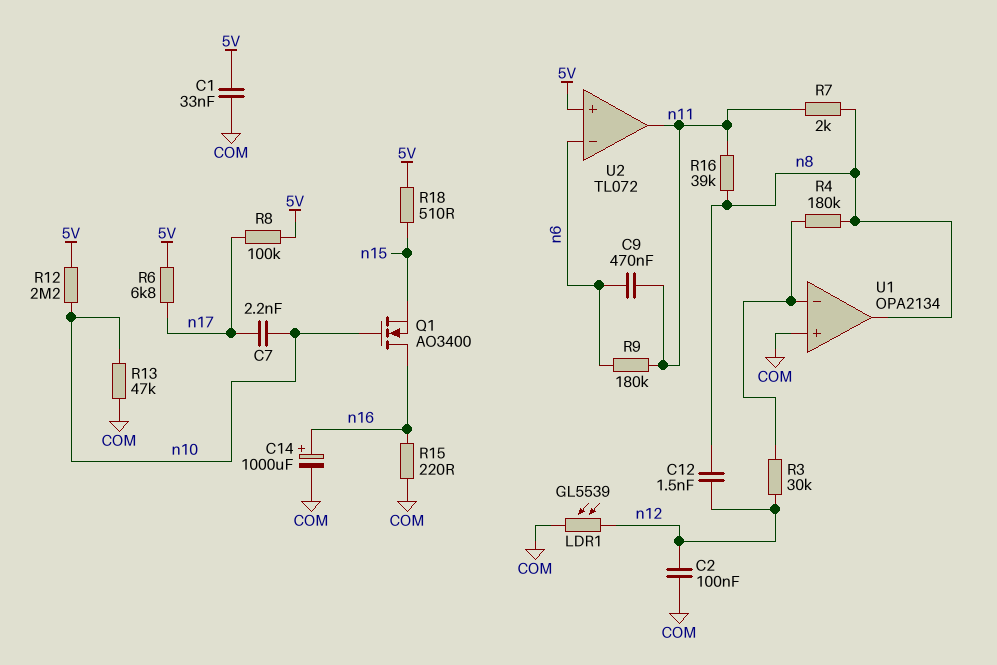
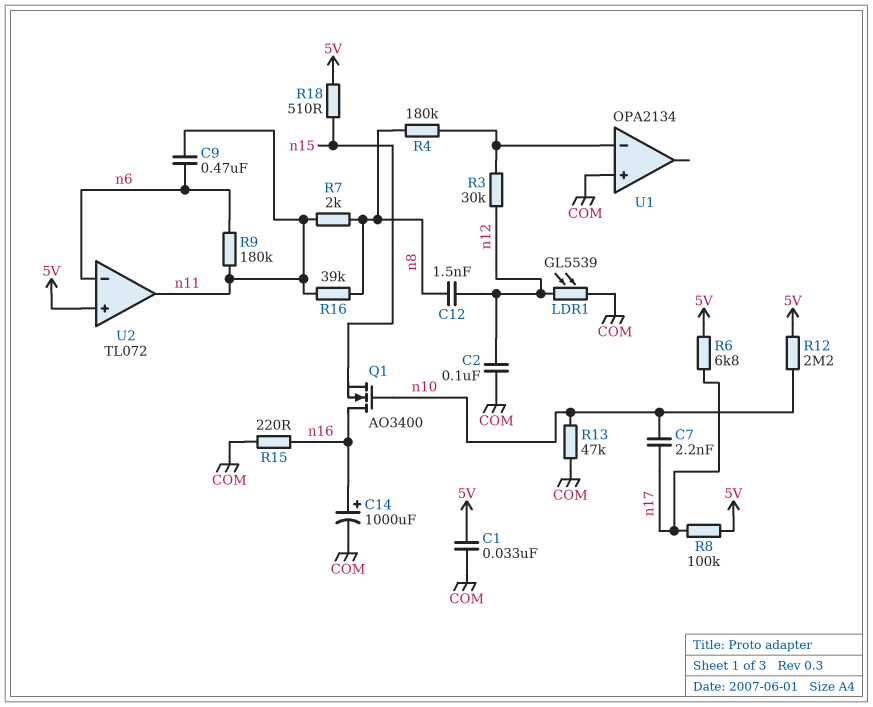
U1 pin out: n8 -> none

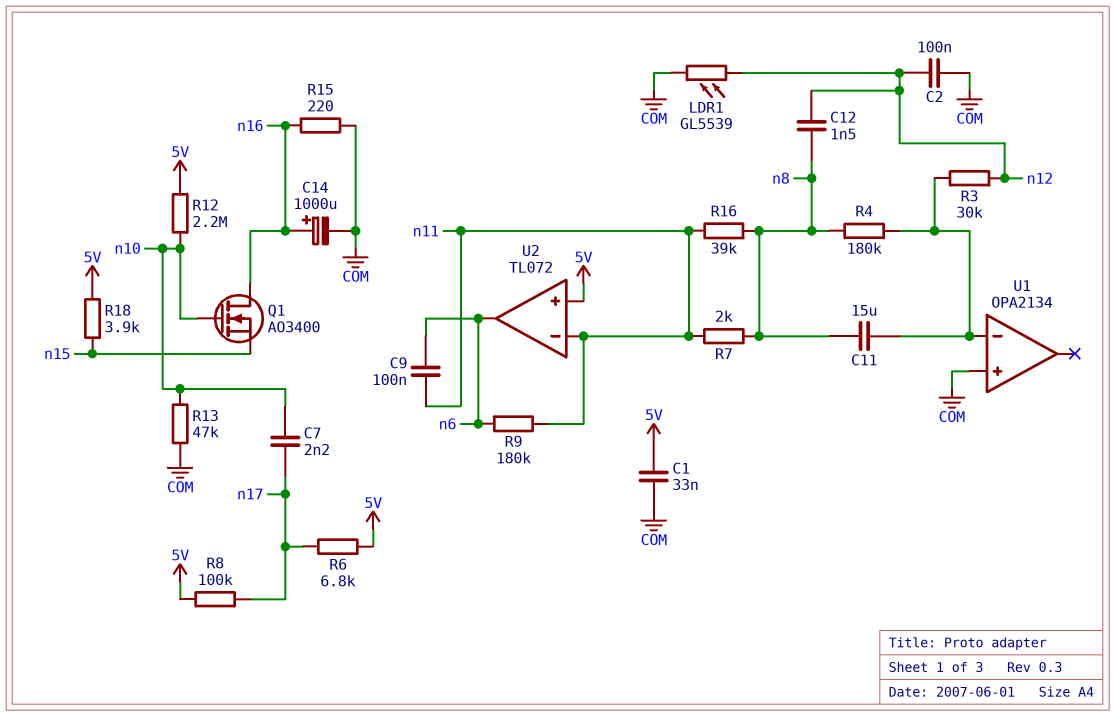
C9: 470nF (n6, n11) -> 100nF (n6, n11)
C11: none -> 15uF (U1/in-, n8)
R18: 510 (5V, n15) -> 3.9k (5V, n15)
U2 pin in-: n6 -> n11
U2 pin out: n11 -> n6

